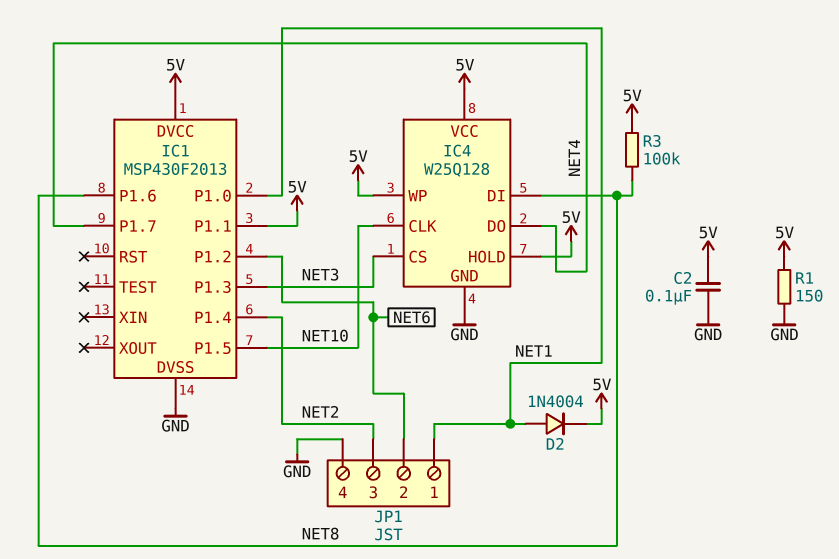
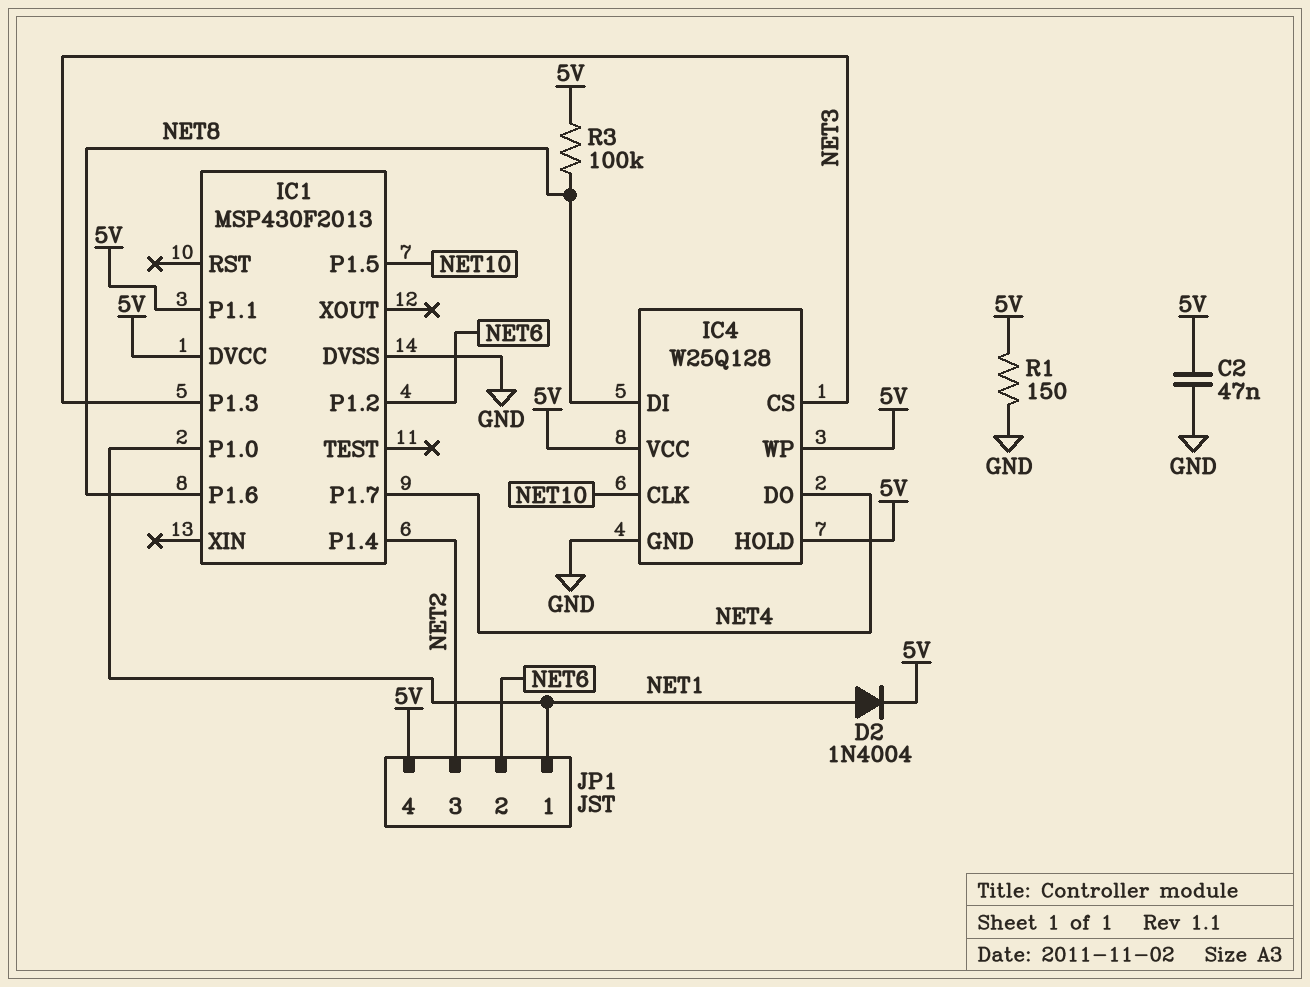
C2: 100nF (5V, GND) -> 47nF (5V, GND)
JP1 pin 4: GND -> 5V

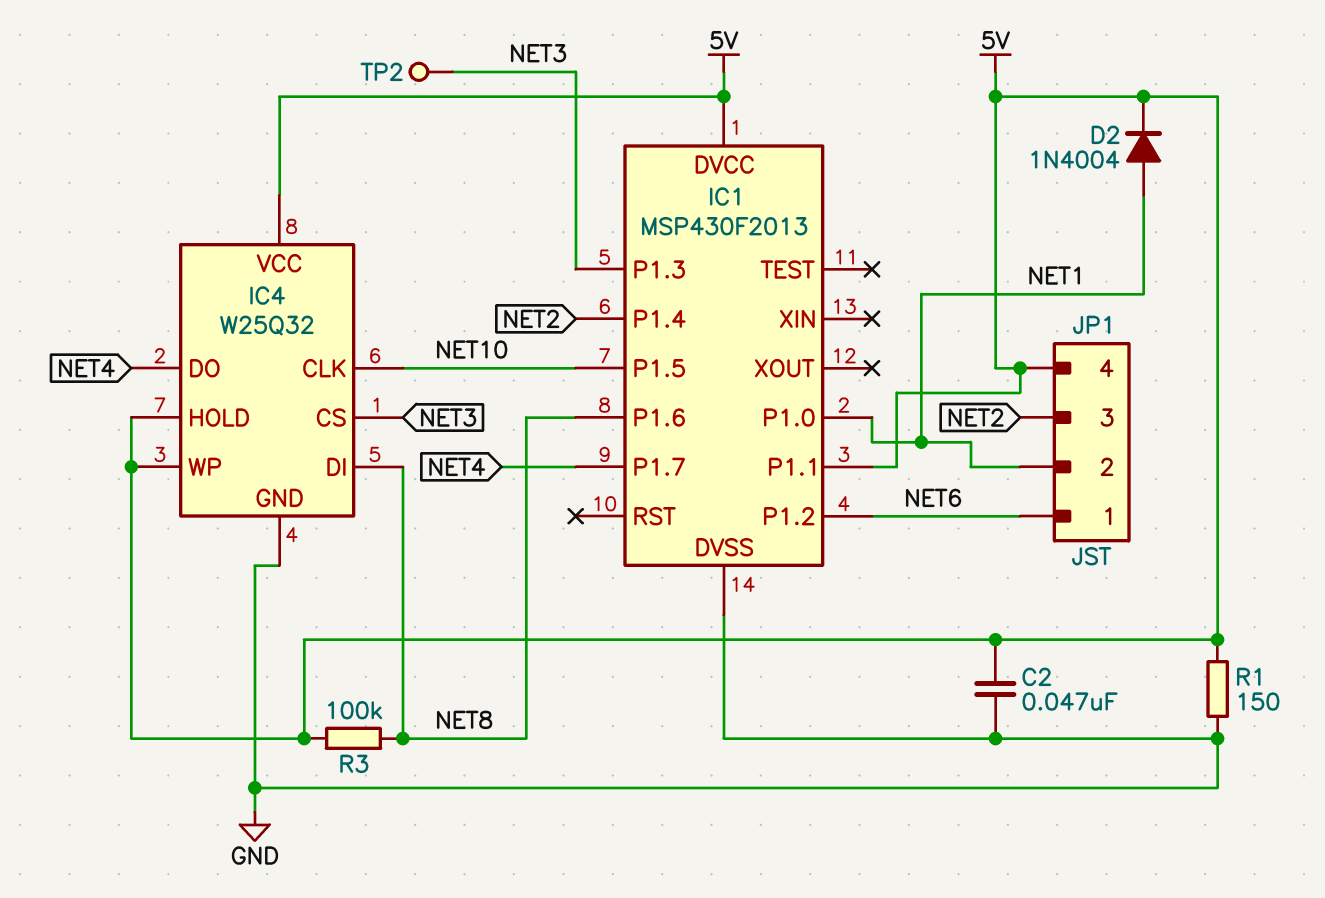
IC4: W25Q128 -> W25Q32
JP1 pin 1: NET1 -> NET6
JP1 pin 2: NET6 -> NET1
TP2: none -> test point (NET3)

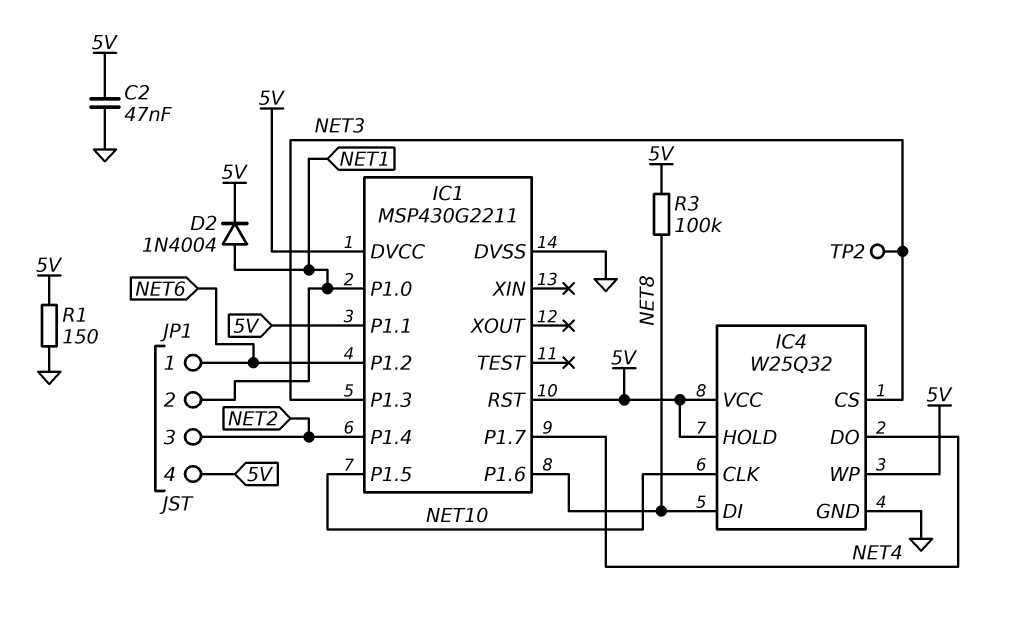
IC1: MSP430F2013 -> MSP430G2211
IC1 pin RST: none -> 5V

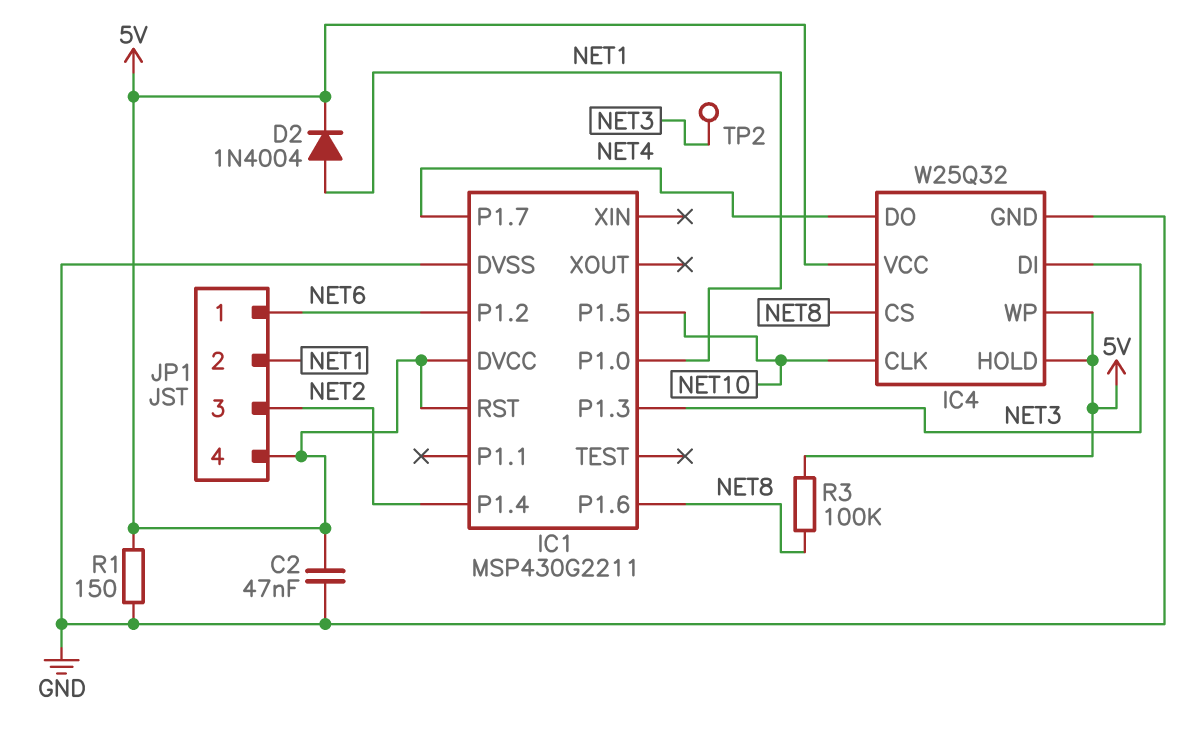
IC1 pin P1.1: 5V -> none
IC4 pin CS: NET3 -> NET8
IC4 pin DI: NET8 -> NET3

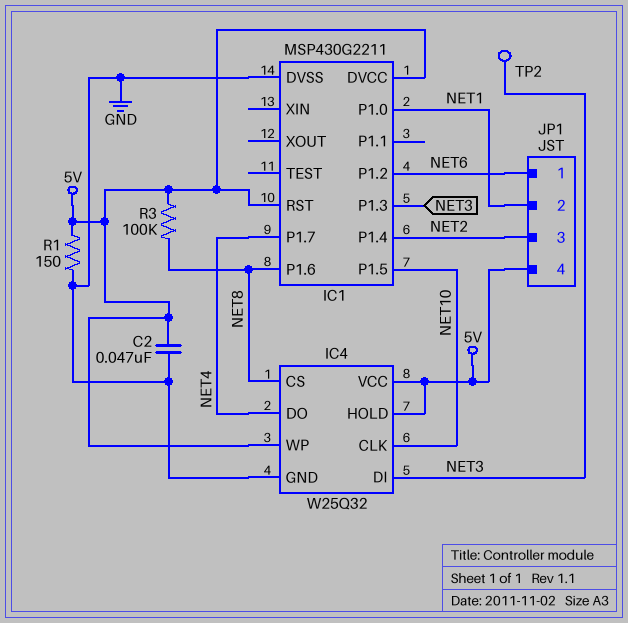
D2: diode 1N4004 (A NET1, K 5V) -> none

